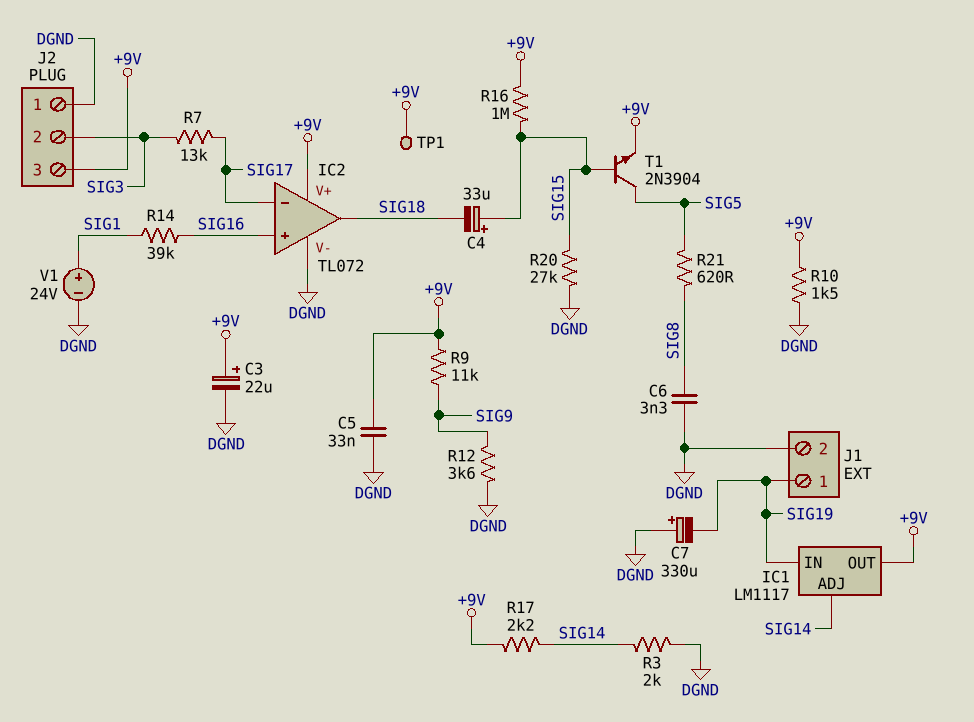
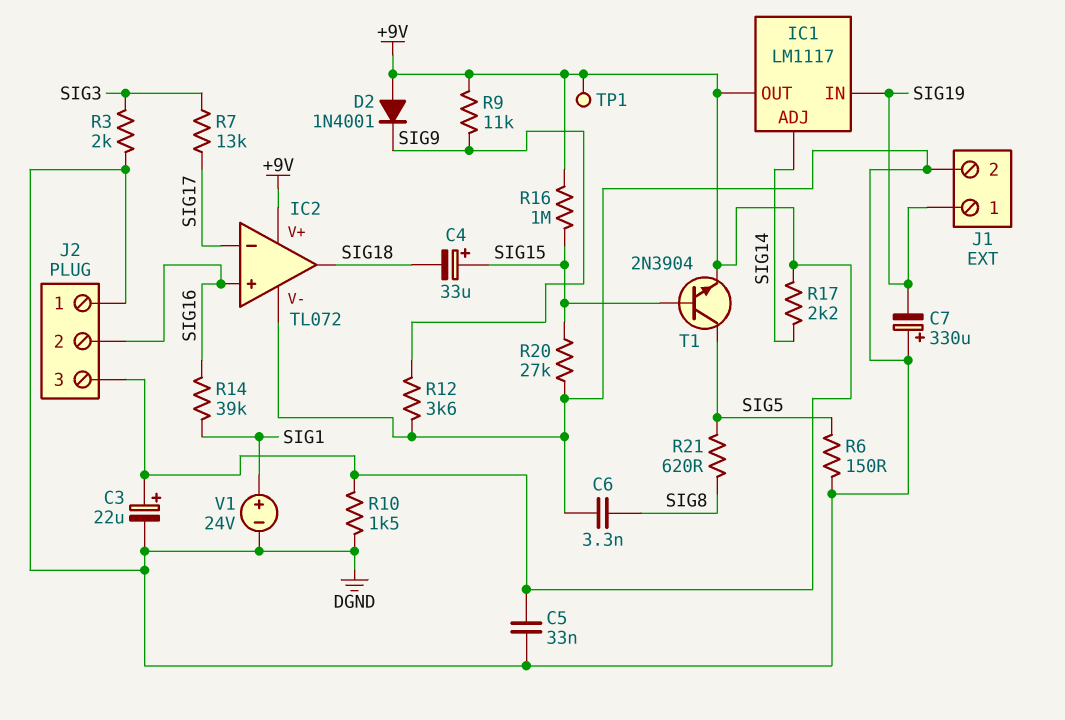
D2: none -> diode 1N4001 (A +9V, K SIG9)
J2 pin 2: SIG3 -> SIG16
R3: 2k (DGND, SIG14) -> 2k (DGND, SIG3)
R6: none -> 150 (DGND, SIG5)

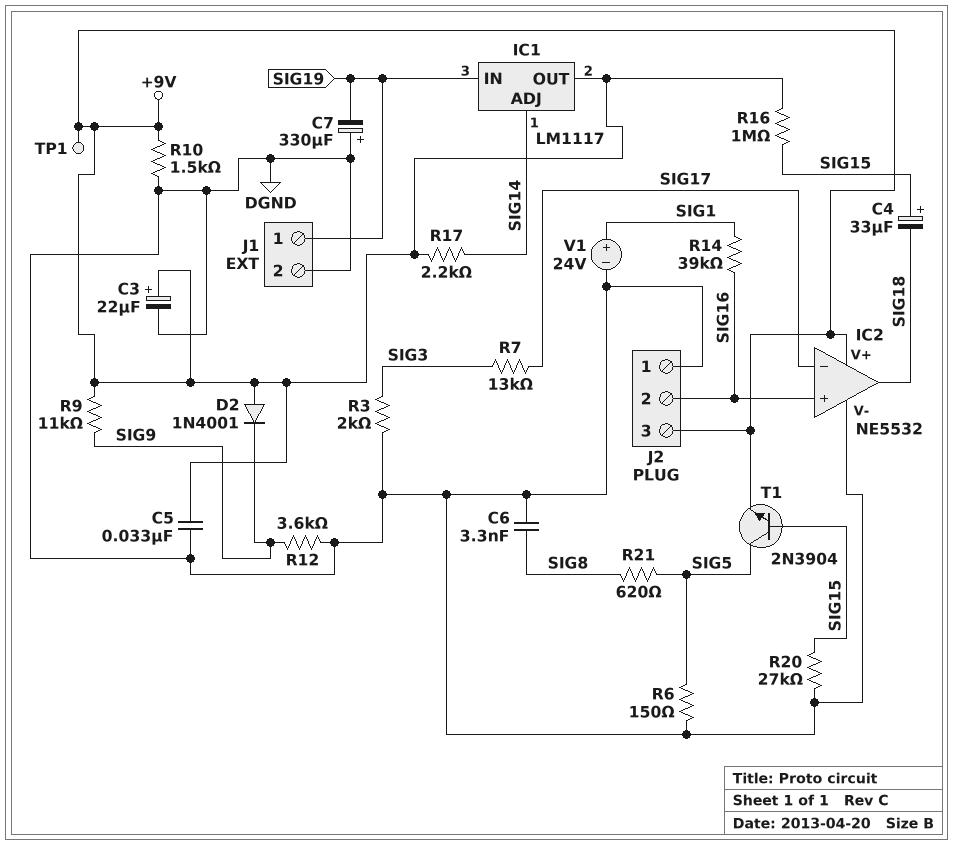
IC2: TL072 -> NE5532

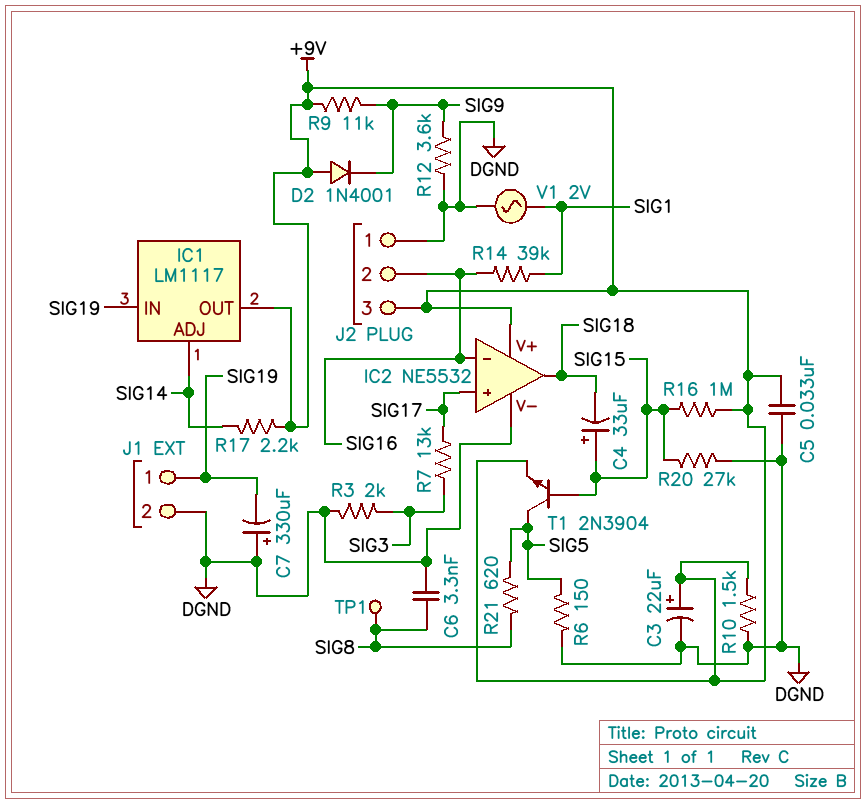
IC2 pin in+: SIG16 -> SIG17
IC2 pin in-: SIG17 -> SIG16
TP1: test point (+9V) -> test point (SIG8)
V1: 24V (plus SIG1, minus DGND) -> AC 2V (DGND, SIG1)

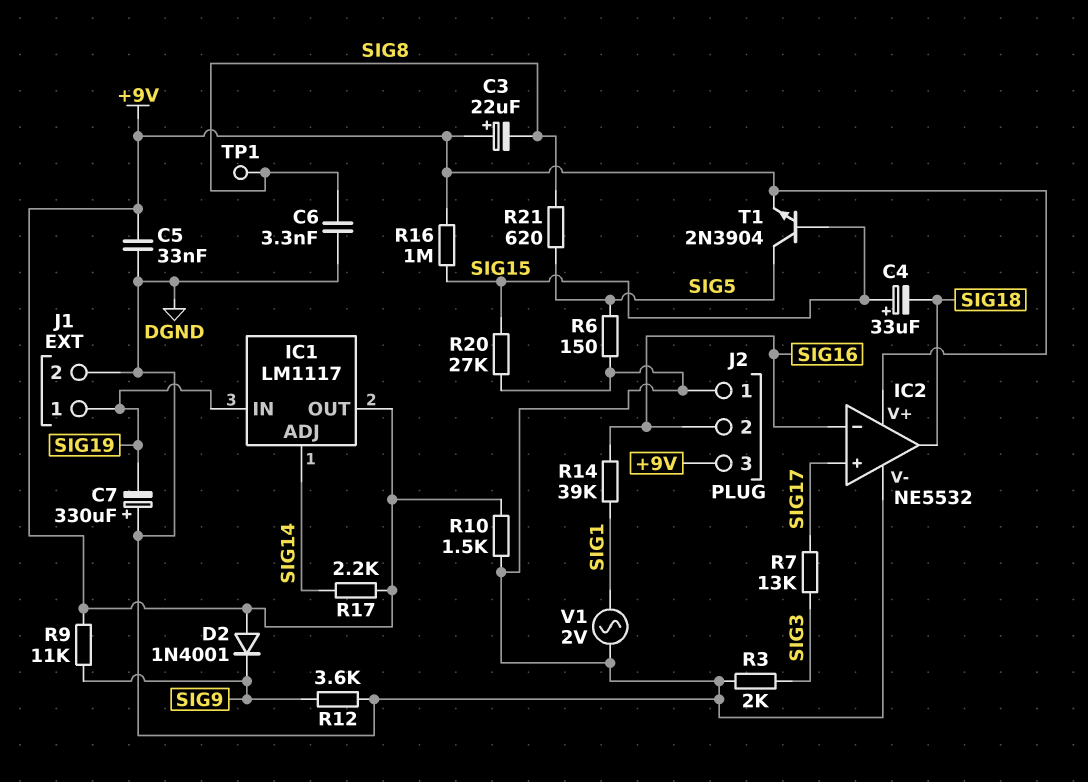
C3: 22uF (plus +9V, minus DGND) -> 22uF (plus +9V, minus SIG8)

